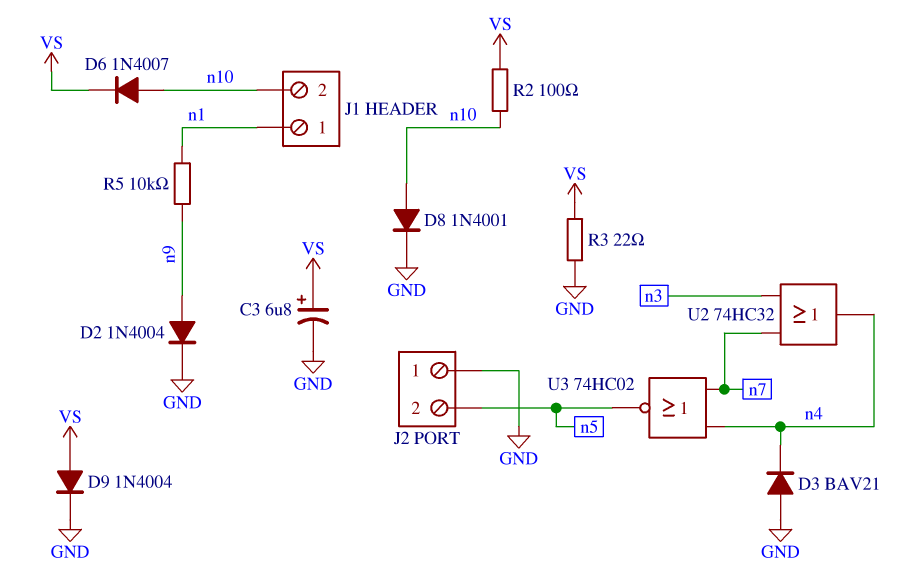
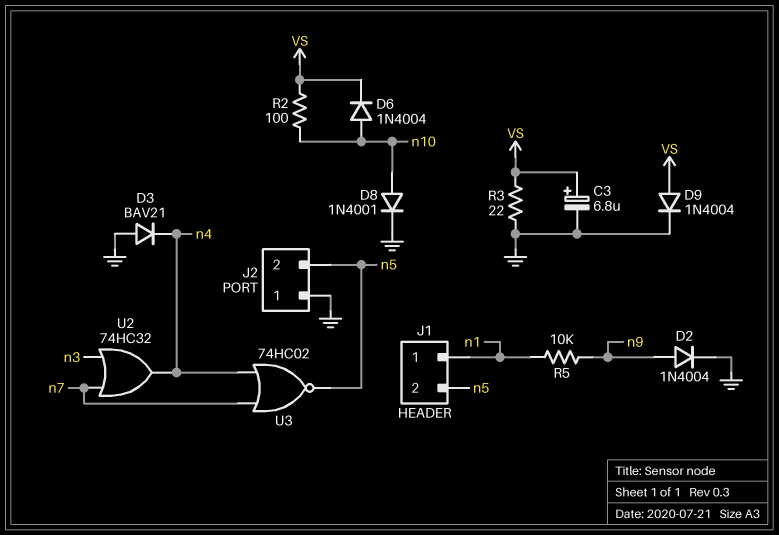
D6: diode 1N4007 (A n10, K VS) -> diode 1N4004 (A n10, K VS)
J1 pin 2: n10 -> n5

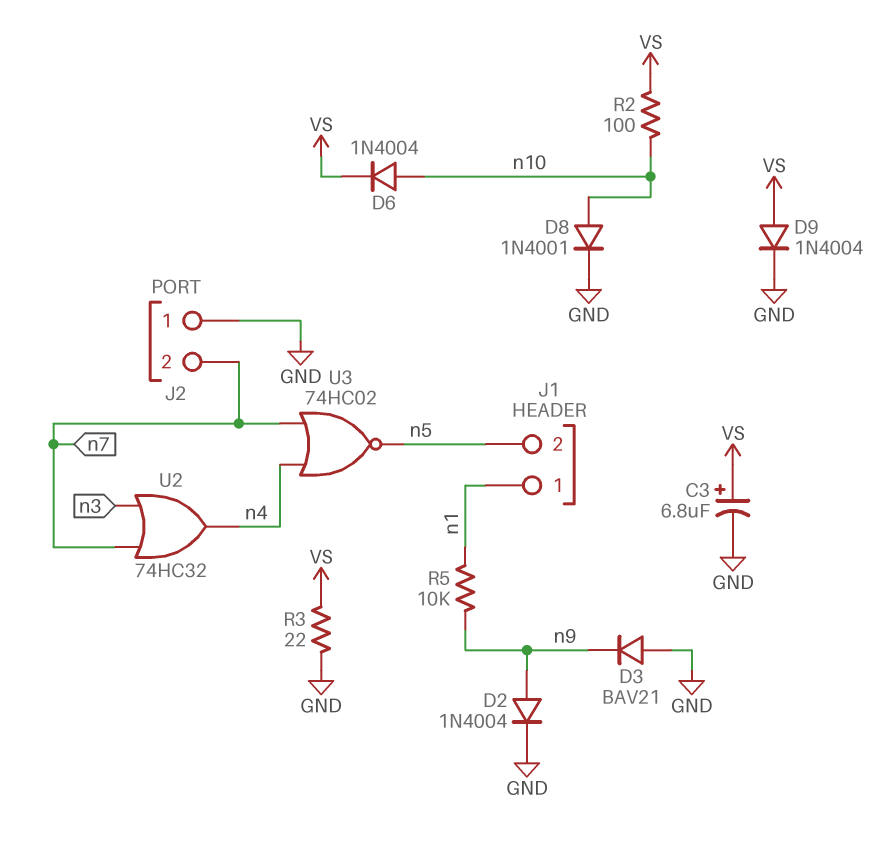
D3: diode BAV21 (A GND, K n4) -> diode BAV21 (A GND, K n9)
J2 pin 2: n5 -> n7

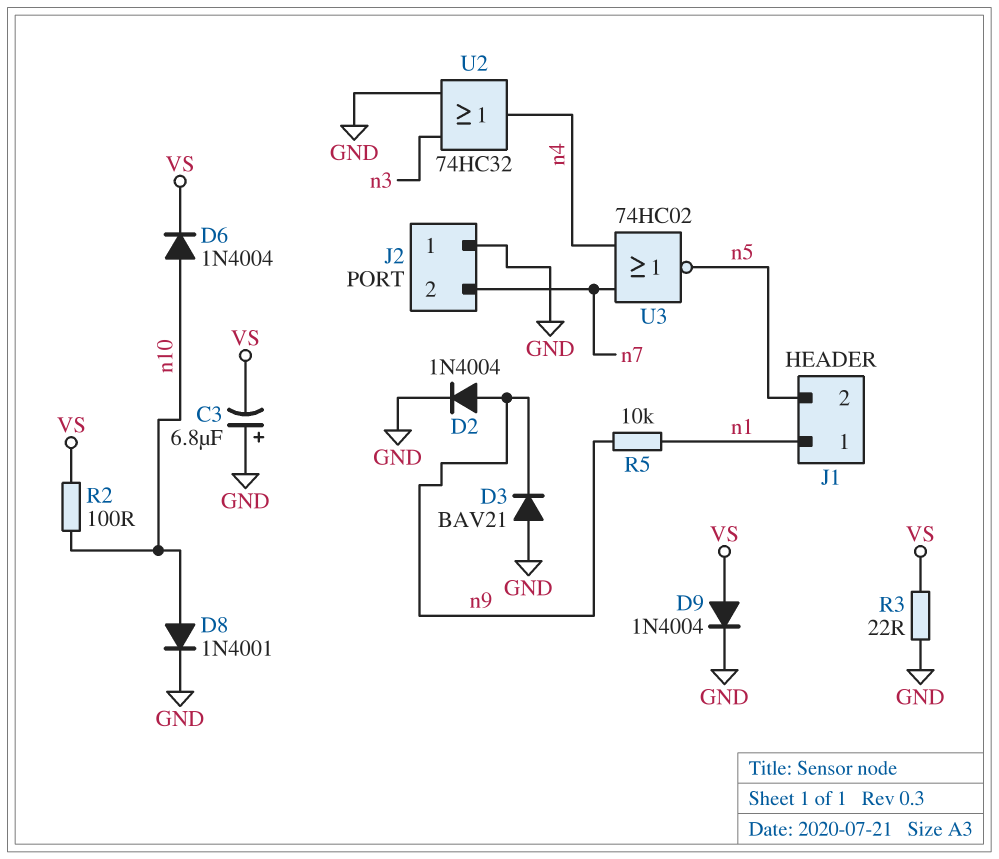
C3: 6.8uF (plus VS, minus GND) -> 6.8uF (plus GND, minus VS)
U2: OR 74HC32 (in n3, in n7, out n4) -> OR 74HC32 (in GND, in n3, out n4)

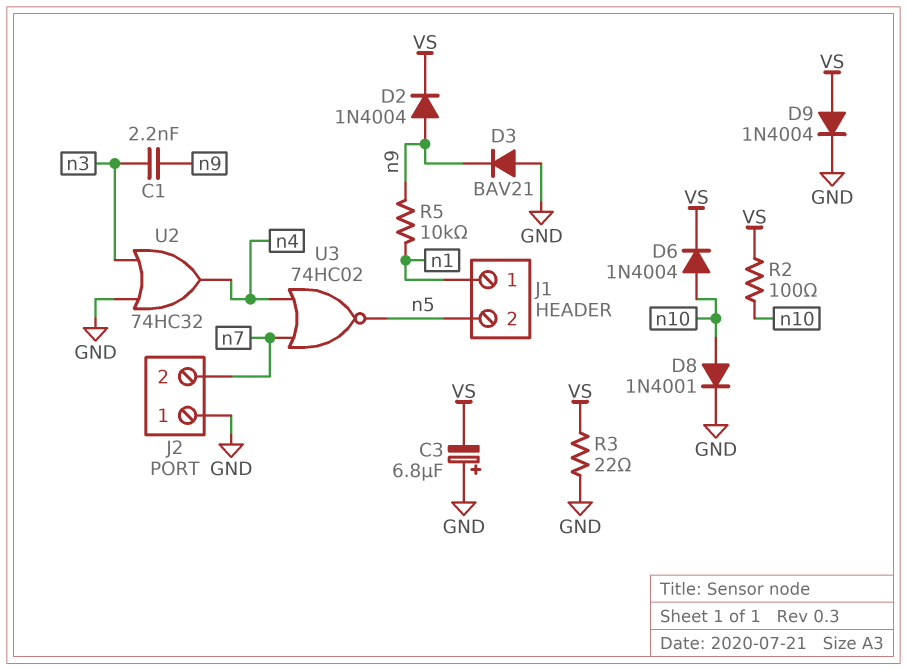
C1: none -> 2.2nF (n3, n9)
D2: diode 1N4004 (A n9, K GND) -> diode 1N4004 (A n9, K VS)

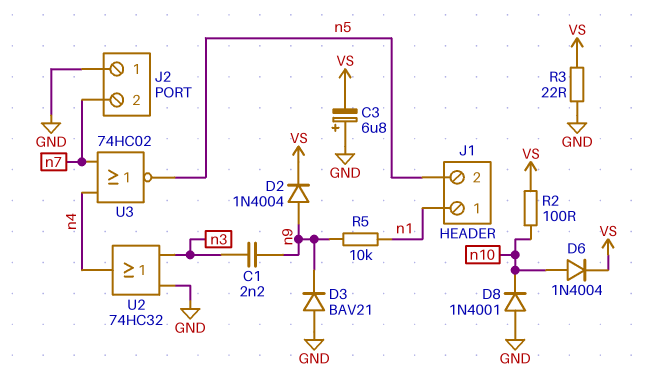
D8: diode 1N4001 (A n10, K GND) -> diode 1N4001 (A GND, K n10)
D9: diode 1N4004 (A VS, K GND) -> none

